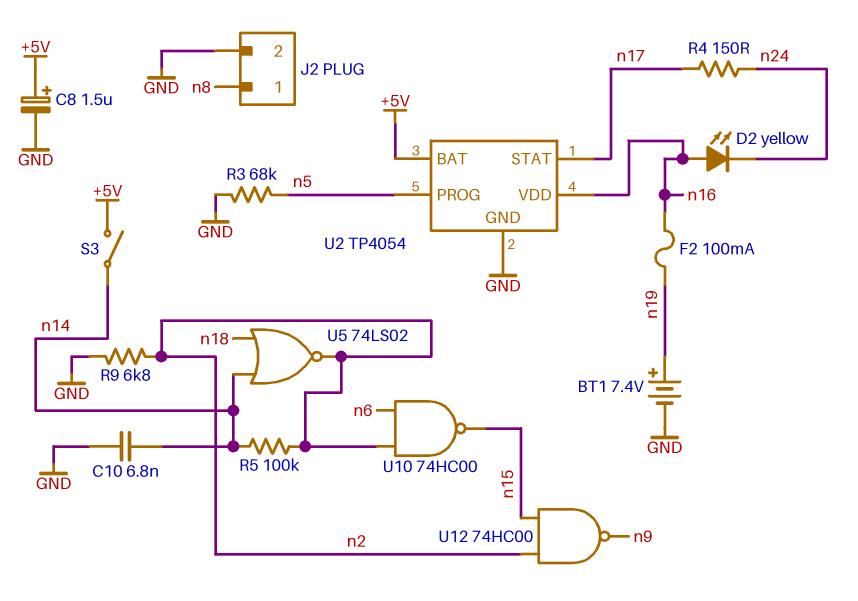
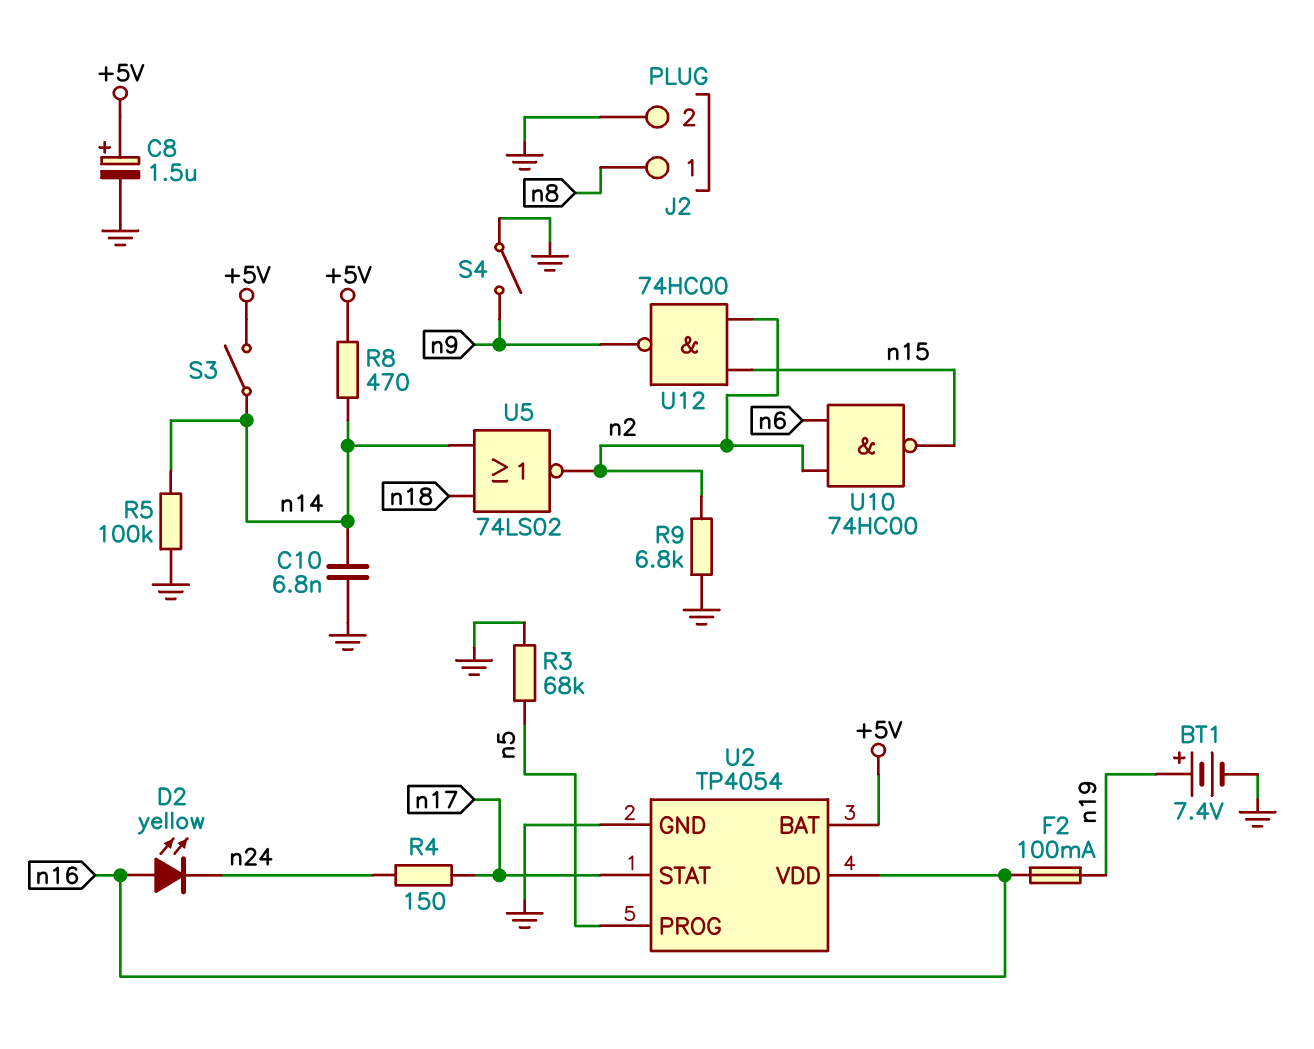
R5: 100k (n2, n14) -> 100k (GND, n14)
R8: none -> 470 (+5V, n14)
S4: none -> switch (GND, n9)

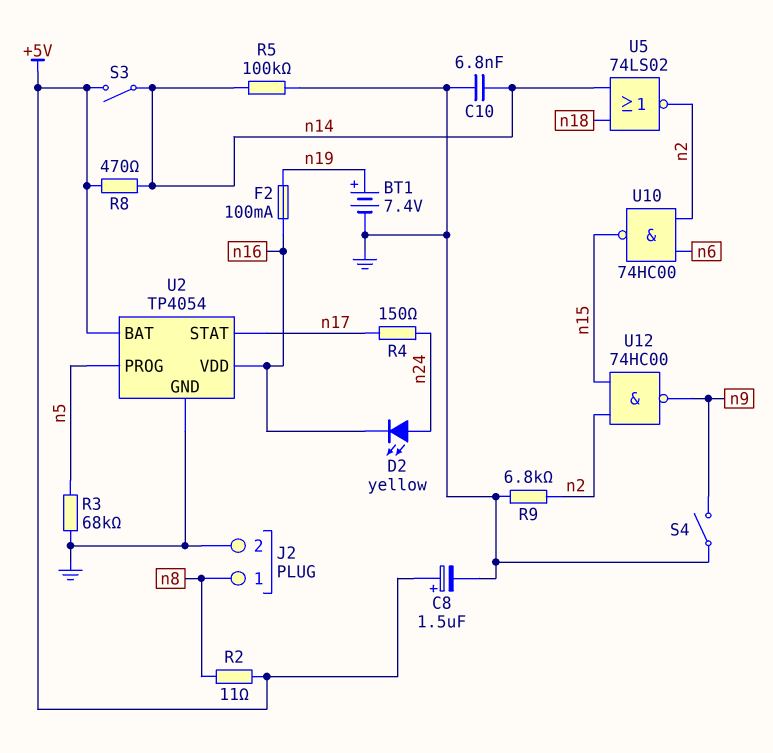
D2: LED yellow (A n16, K n24) -> LED yellow (A n24, K n16)
R2: none -> 11 (+5V, n8)

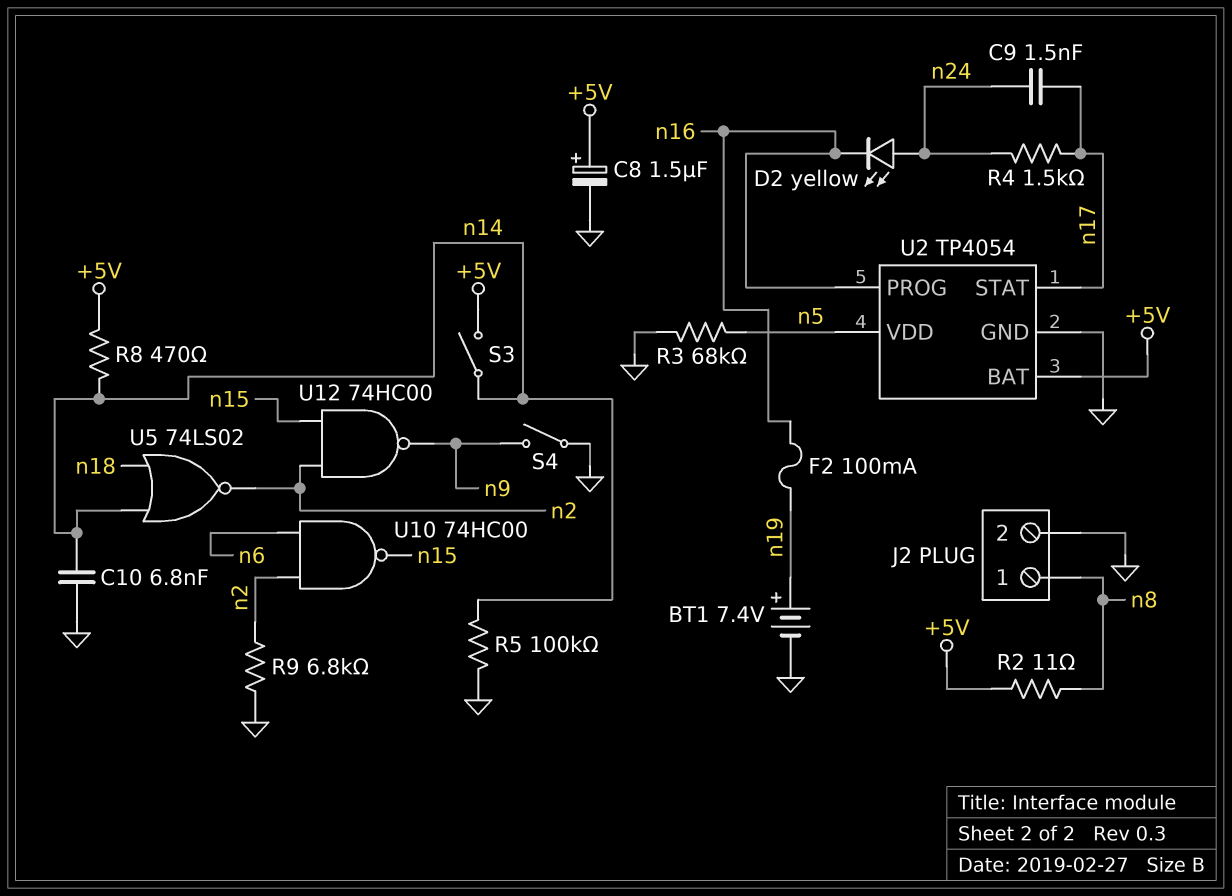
C9: none -> 1.5nF (n17, n24)
R4: 150 (n17, n24) -> 1.5k (n17, n24)
U2 pin PROG: n5 -> n16
U2 pin VDD: n16 -> n5

